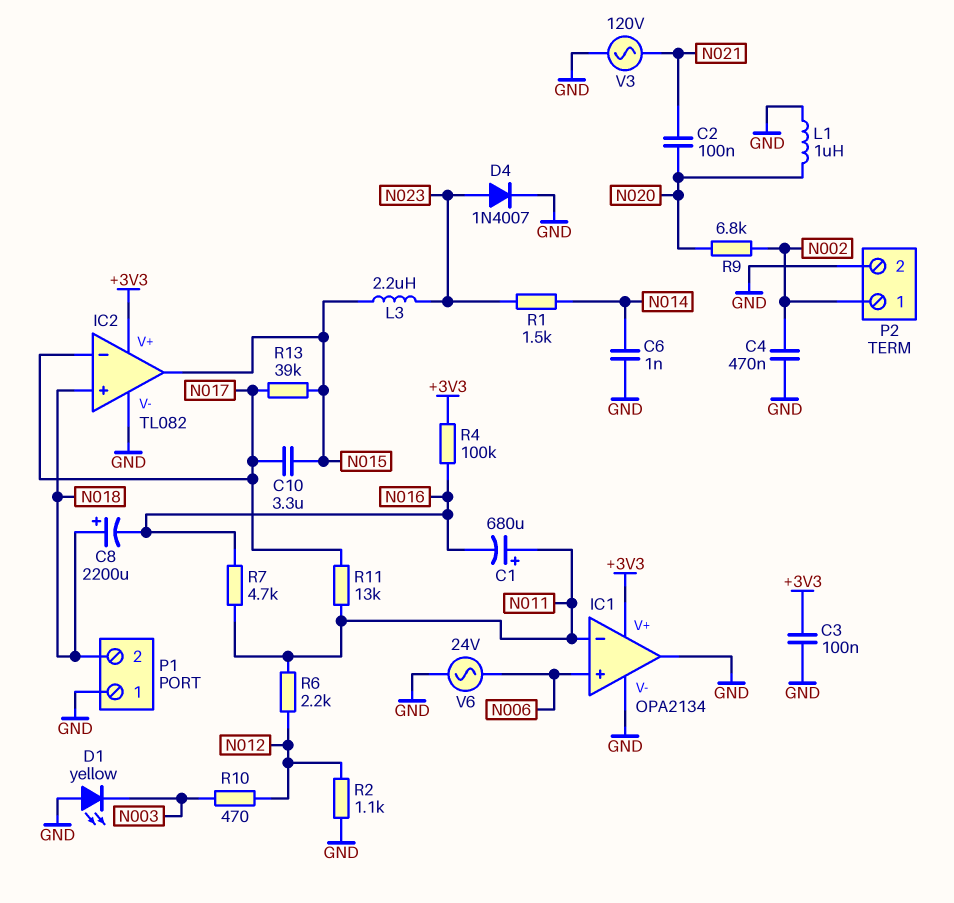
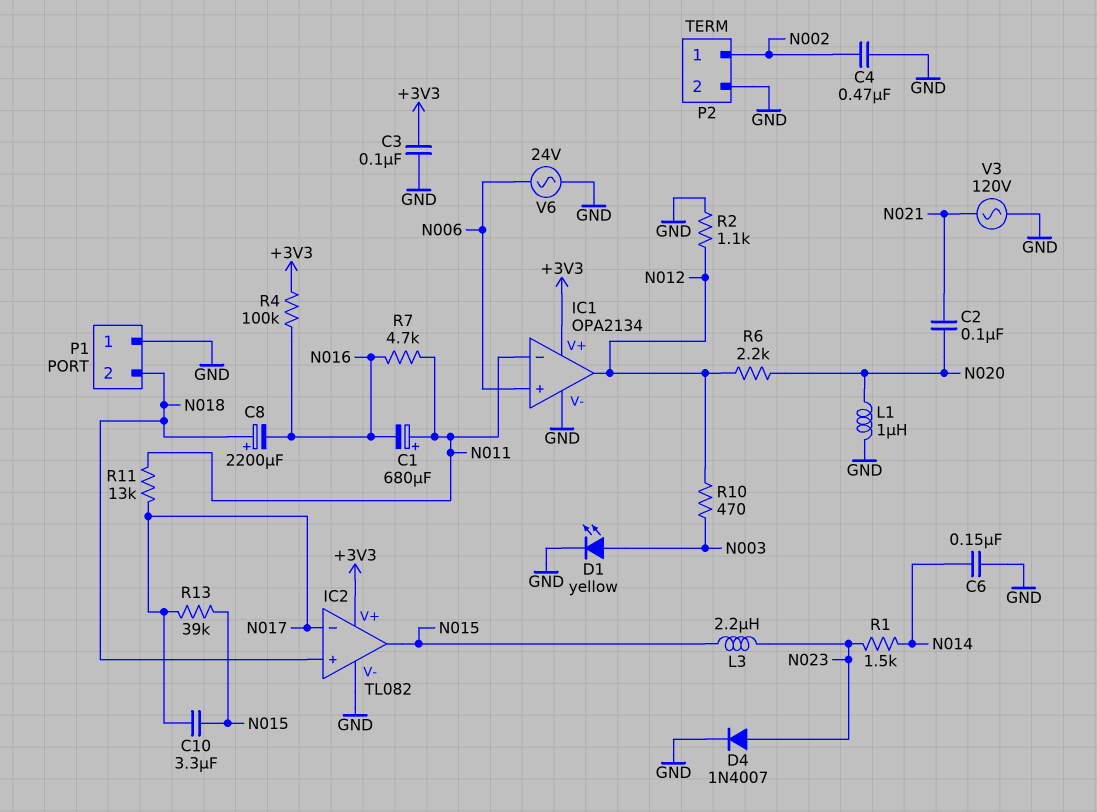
C6: 1nF (GND, N014) -> 150nF (GND, N014)
D1: LED yellow (A GND, K N003) -> LED yellow (A N003, K GND)
IC1 pin out: GND -> N012
R6: 2.2k (N011, N012) -> 2.2k (N012, N020)
R9: 6.8k (N002, N020) -> none

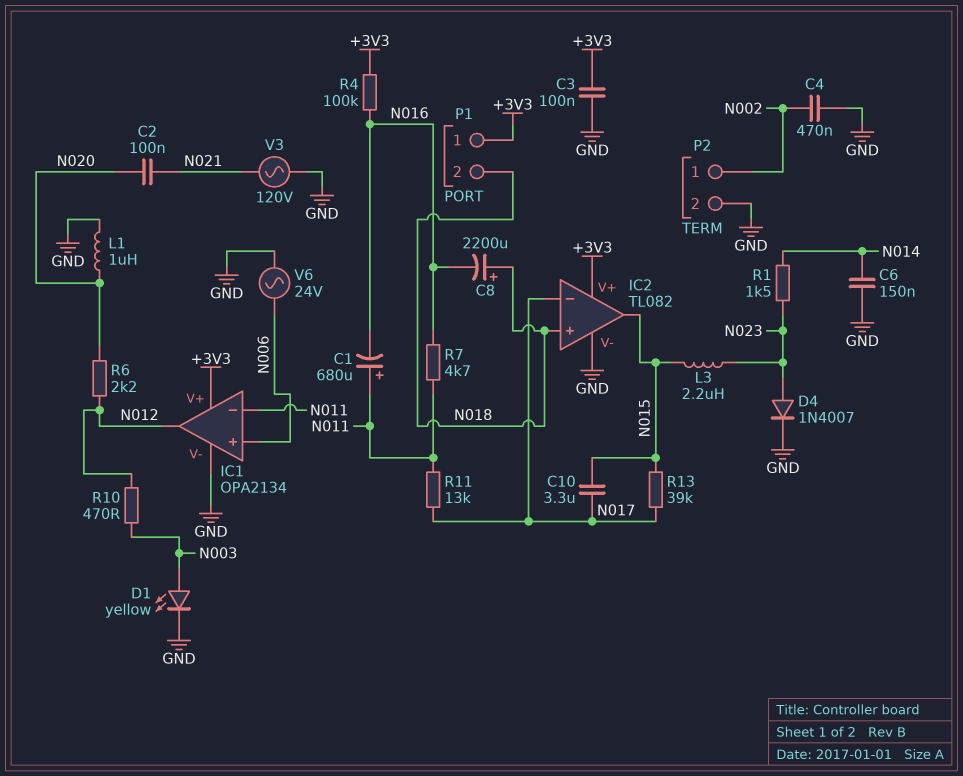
P1 pin 1: GND -> +3V3
R2: 1.1k (GND, N012) -> none

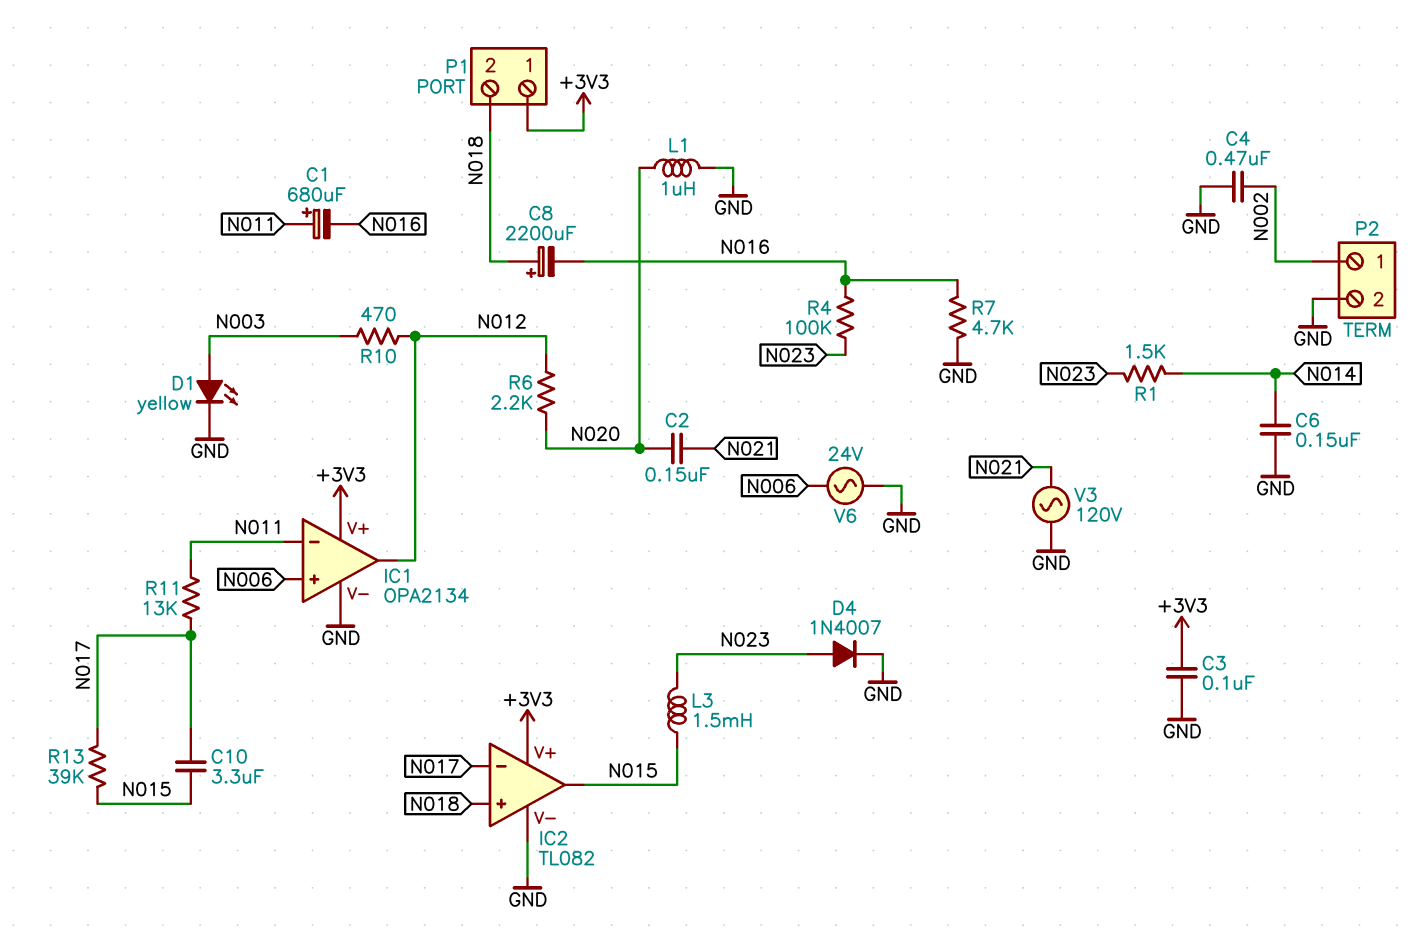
C2: 100nF (N020, N021) -> 150nF (N020, N021)
L3: 2.2uH (N015, N023) -> 1.5mH (N015, N023)
R4: 100k (+3V3, N016) -> 100k (N016, N023)
R7: 4.7k (N011, N016) -> 4.7k (GND, N016)

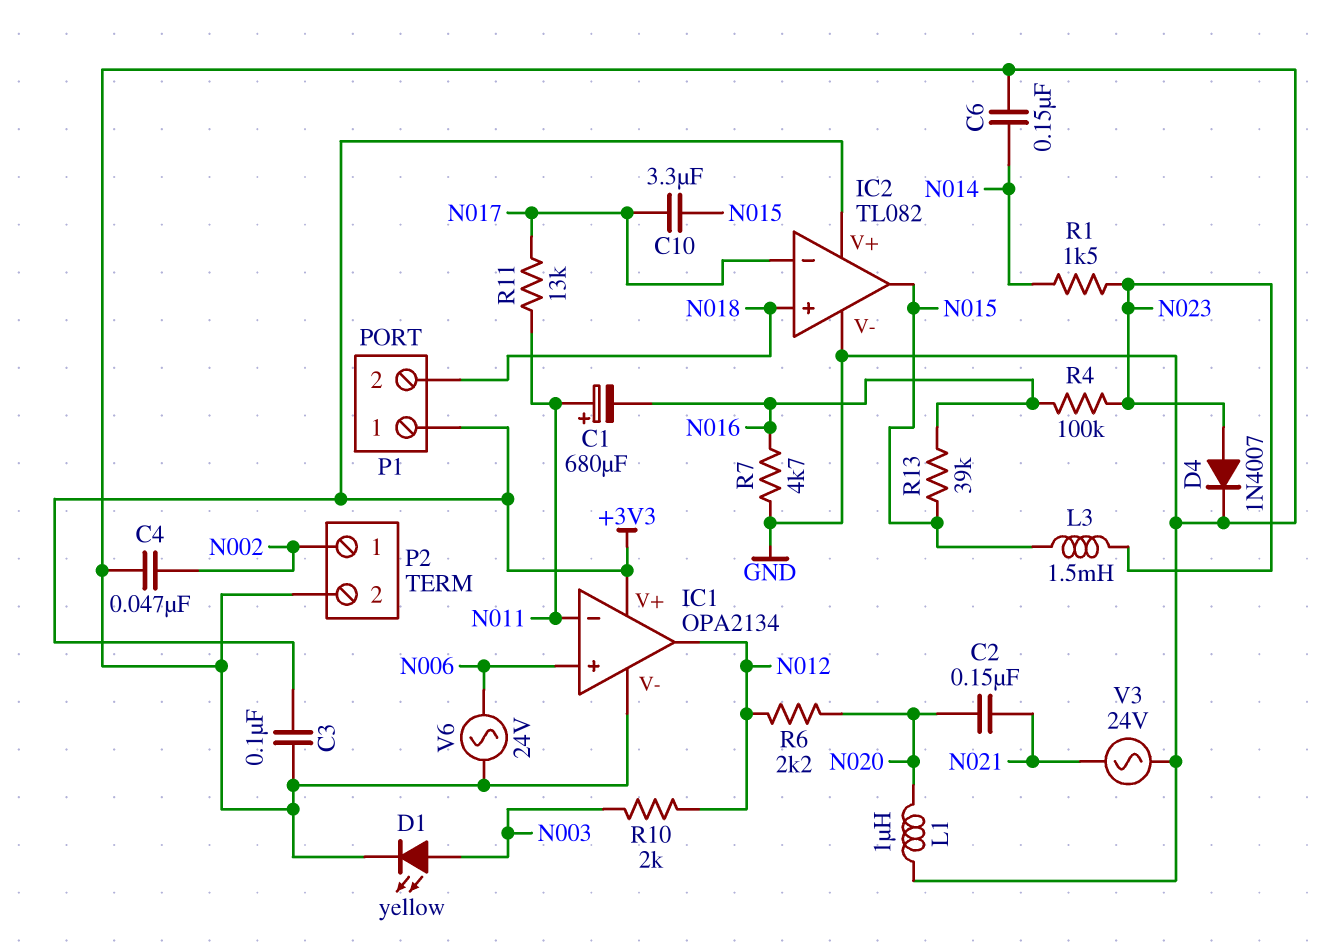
C4: 470nF (GND, N002) -> 47nF (GND, N002)
C8: 2200uF (plus N018, minus N016) -> none
R10: 470 (N003, N012) -> 2k (N003, N012)
R13: 39k (N015, N017) -> 39k (N015, N016)
V3: AC 120V (GND, N021) -> AC 24V (GND, N021)

